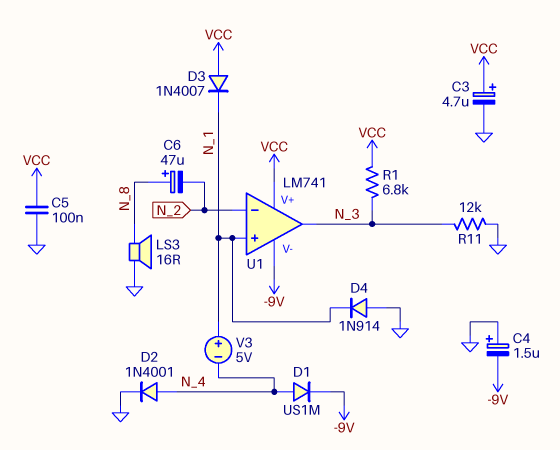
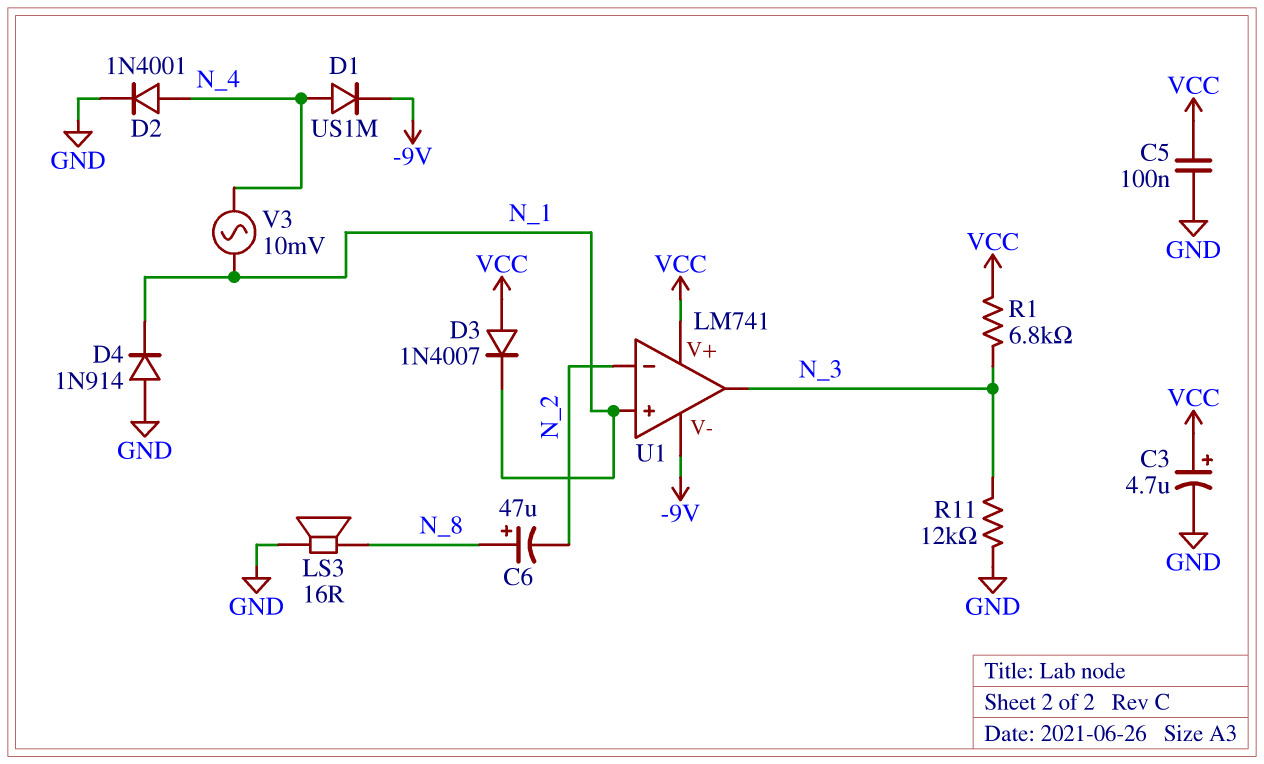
C4: 1.5uF (plus GND, minus -9V) -> none
V3: 5V (plus N_1, minus N_4) -> AC 10mV (N_1, N_4)

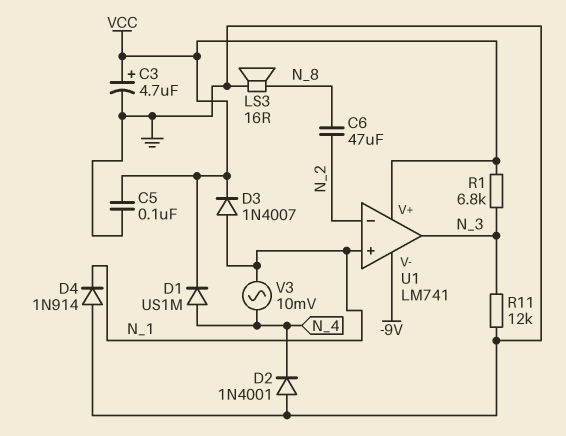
C6: 47uF (plus N_8, minus N_2) -> 47uF (N_2, N_8)
D1: diode US1M (A N_4, K -9V) -> diode US1M (A N_4, K VCC)
D2: diode 1N4001 (A N_4, K GND) -> diode 1N4001 (A GND, K N_4)
D3: diode 1N4007 (A VCC, K N_1) -> diode 1N4007 (A N_1, K VCC)

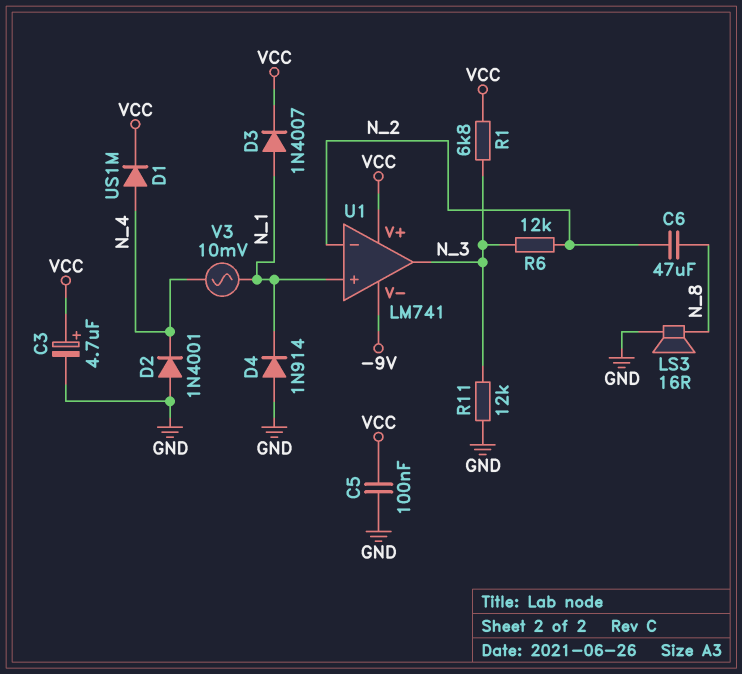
R6: none -> 12k (N_2, N_3)

